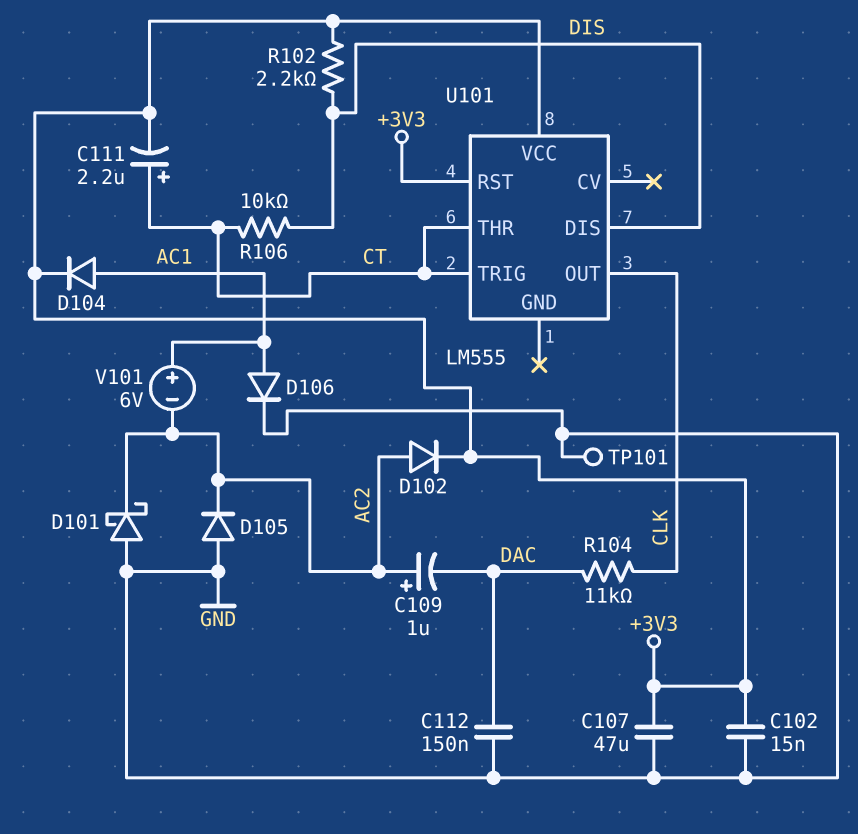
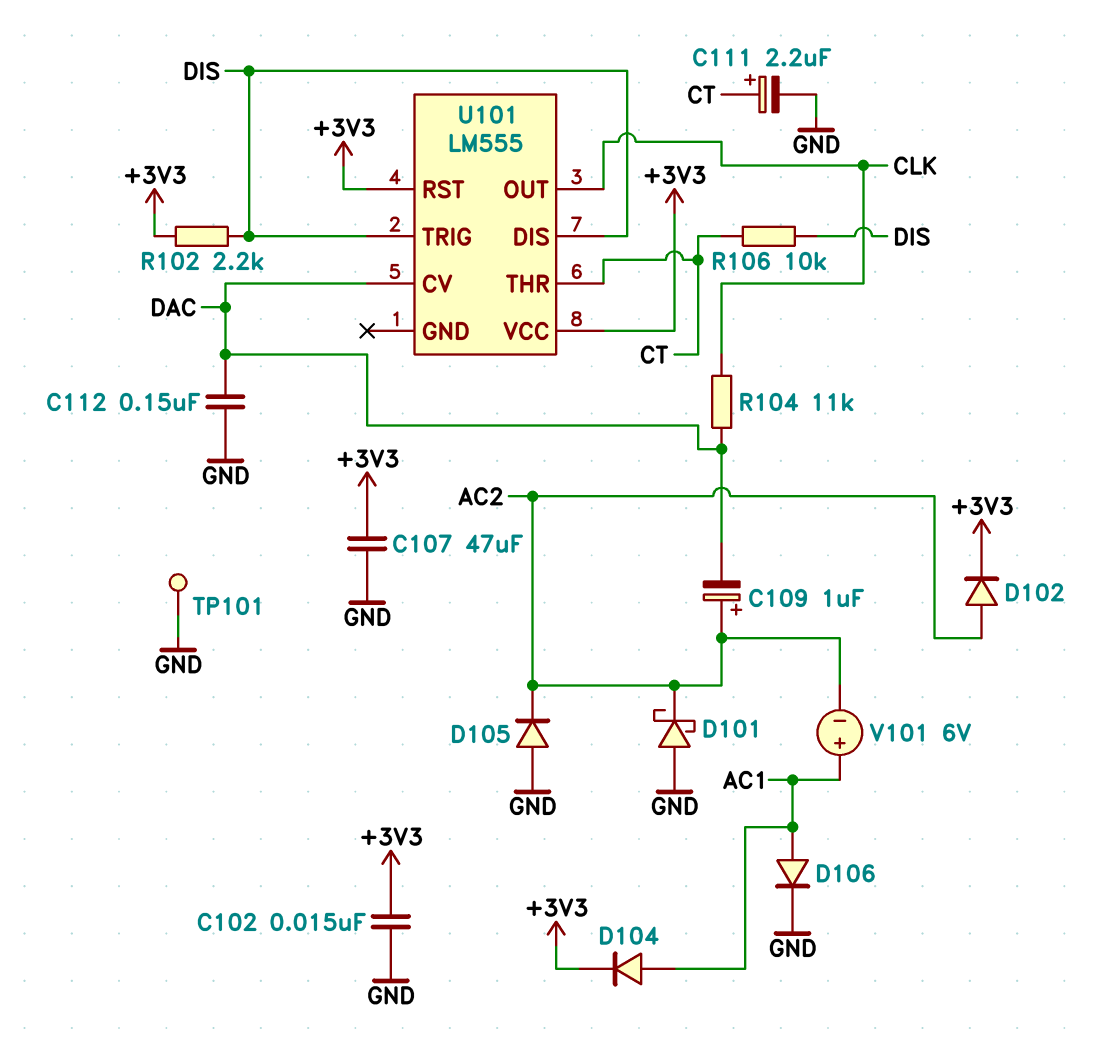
C111: 2.2uF (plus CT, minus +3V3) -> 2.2uF (plus CT, minus GND)
U101 pin CV: none -> DAC
U101 pin TRIG: CT -> DIS

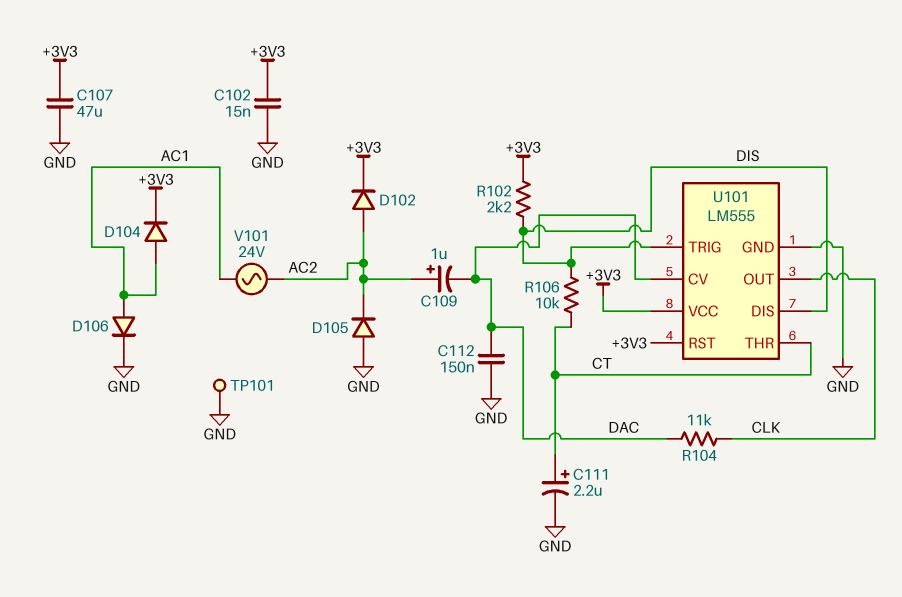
D101: schottky (A GND, K AC2) -> none
U101 pin GND: none -> GND
V101: 6V (plus AC1, minus AC2) -> AC 24V (AC1, AC2)

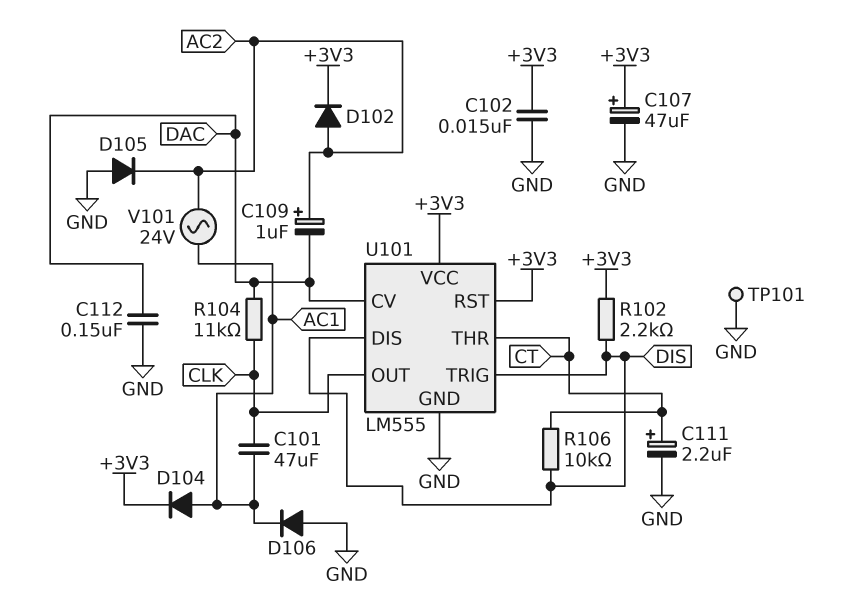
C101: none -> 47uF (AC1, CLK)
C107: 47uF (+3V3, GND) -> 47uF (plus +3V3, minus GND)
D106: diode (A AC1, K GND) -> diode (A GND, K AC1)

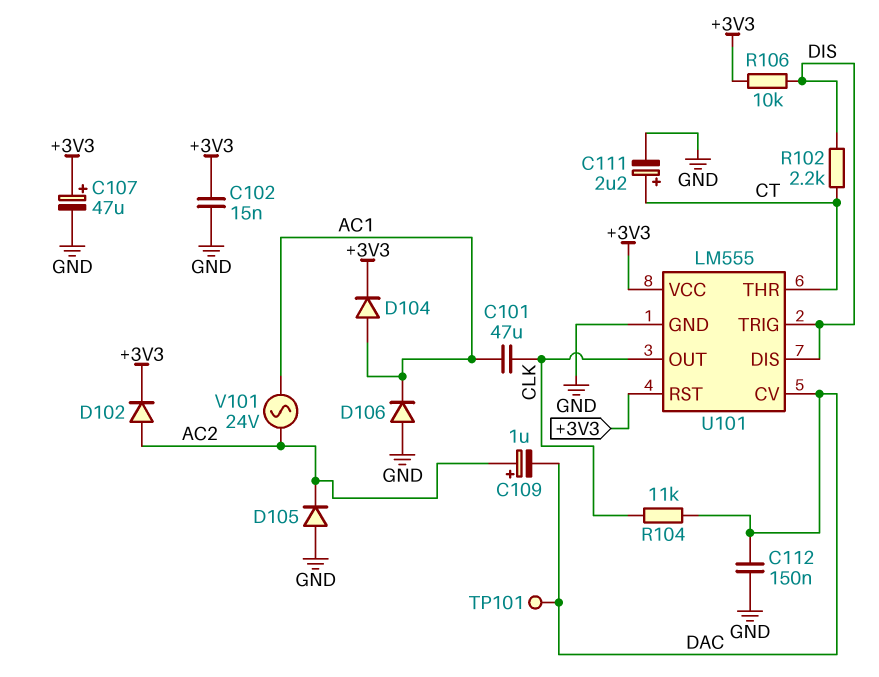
R102: 2.2k (+3V3, DIS) -> 2.2k (CT, DIS)
R106: 10k (CT, DIS) -> 10k (+3V3, DIS)
TP101: test point (GND) -> test point (DAC)

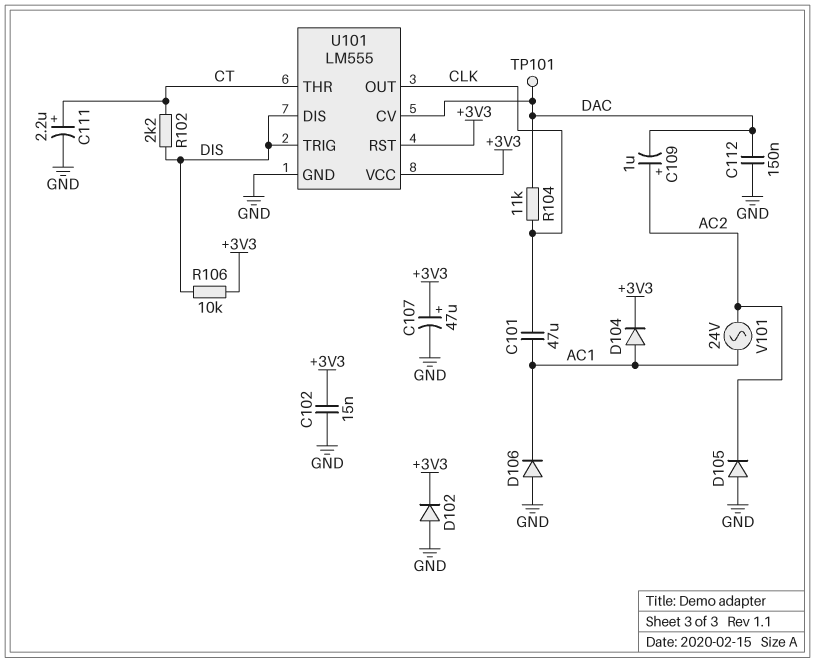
D102: diode (A AC2, K +3V3) -> diode (A GND, K +3V3)

